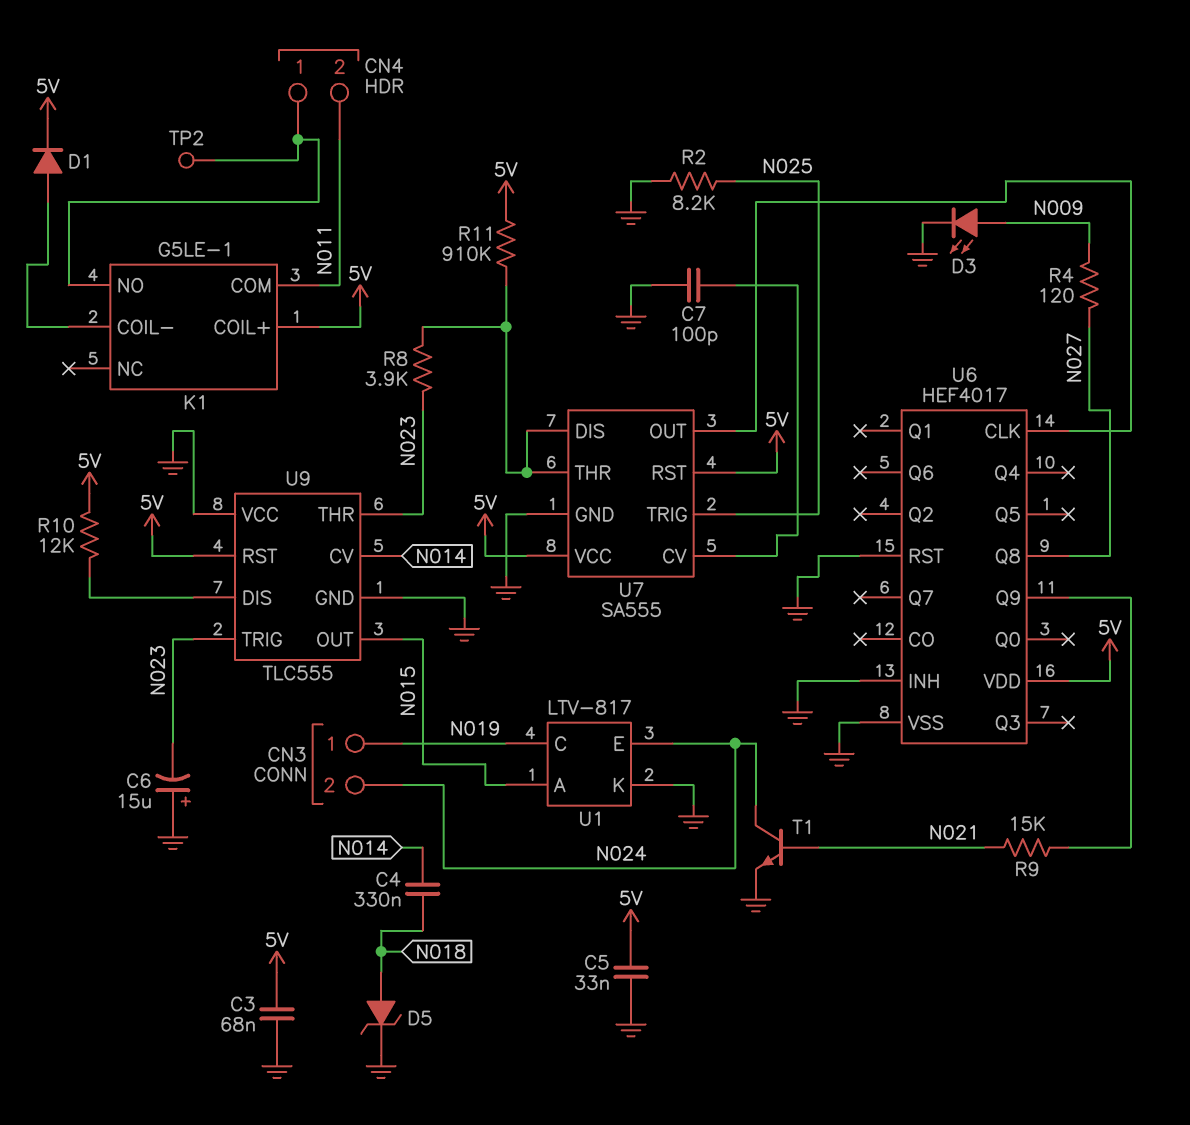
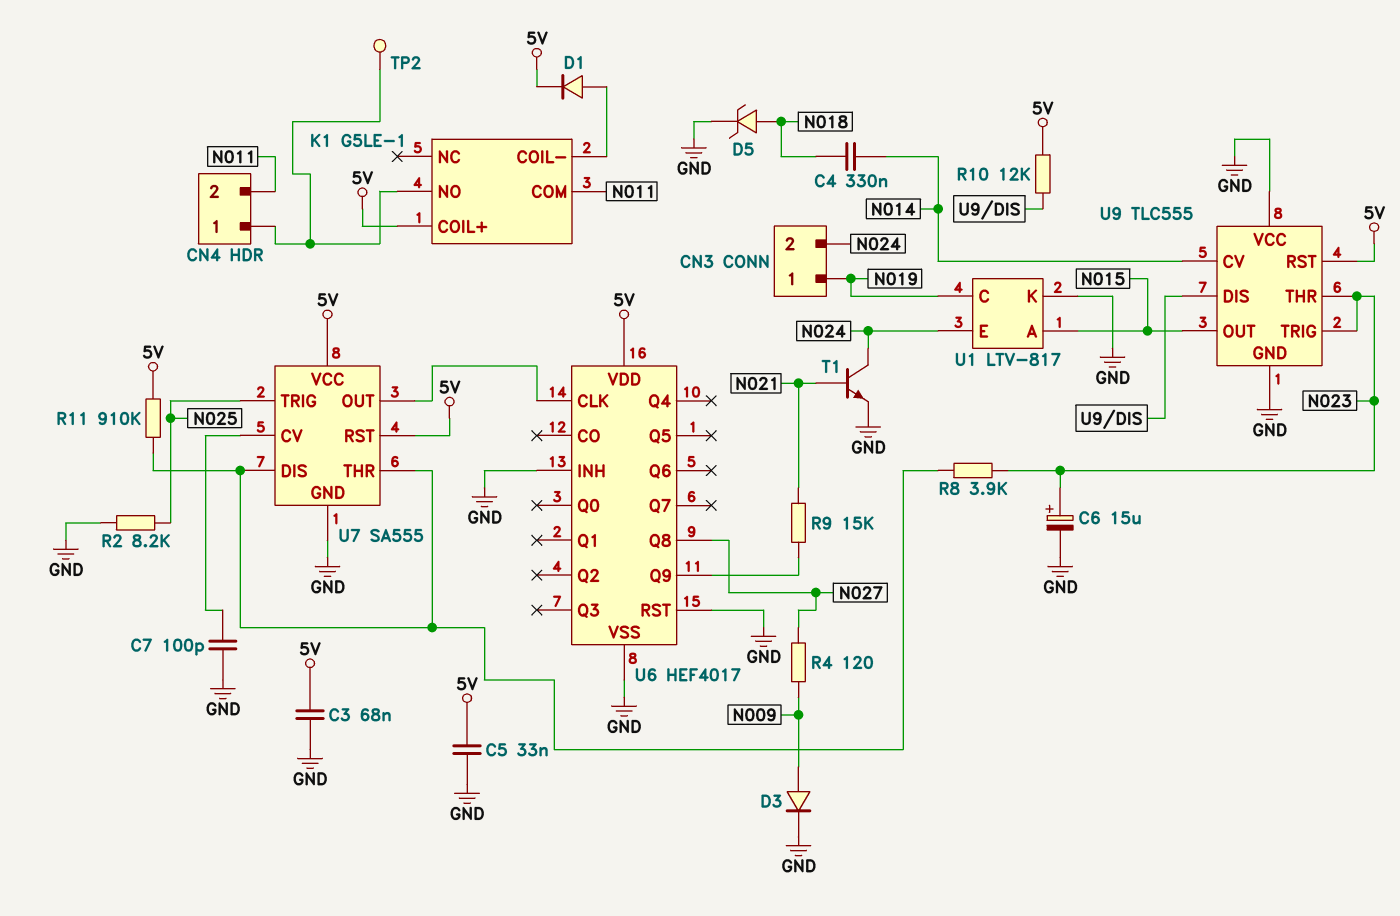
C6: 15uF (plus GND, minus N023) -> 15uF (plus N023, minus GND)
D3: LED (A N009, K GND) -> diode (A N009, K GND)

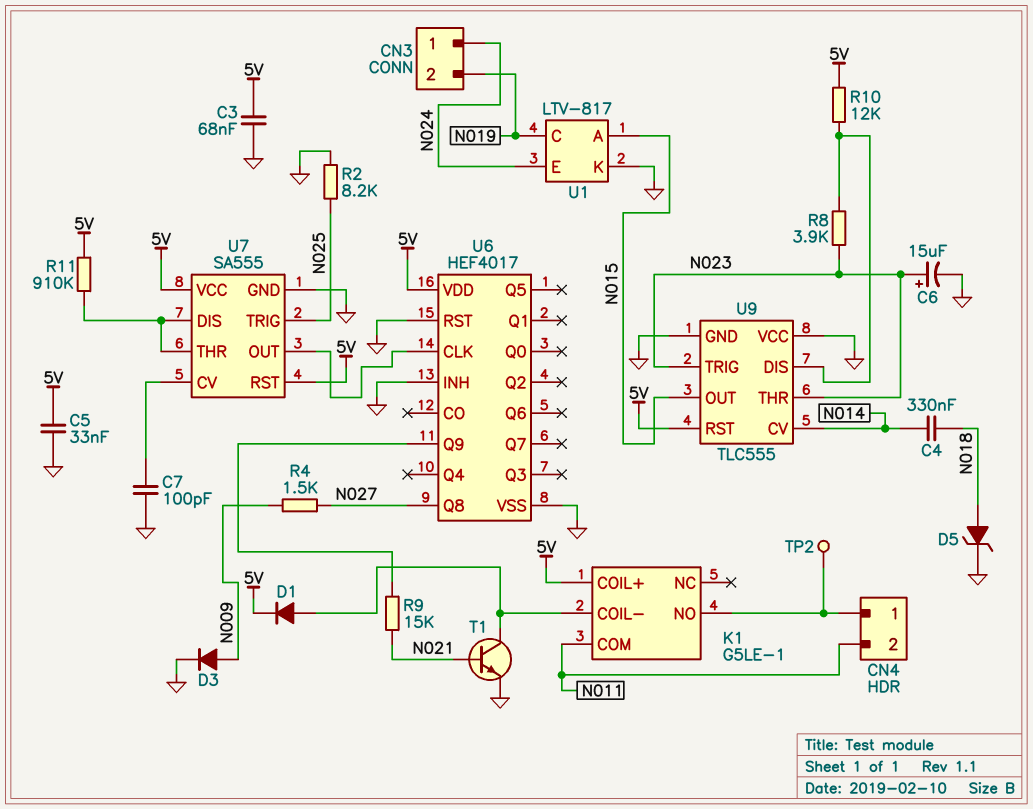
CN3 pin 1: N019 -> N024
CN3 pin 2: N024 -> N019
R4: 120 (N009, N027) -> 1.5k (N009, N027)
R8: 3.9k (N023, U7/DIS) -> 3.9k (N023, U9/DIS)
T1: NPN (B N021, C N024, E GND) -> NPN (B N021, C K1/COIL-, E GND)

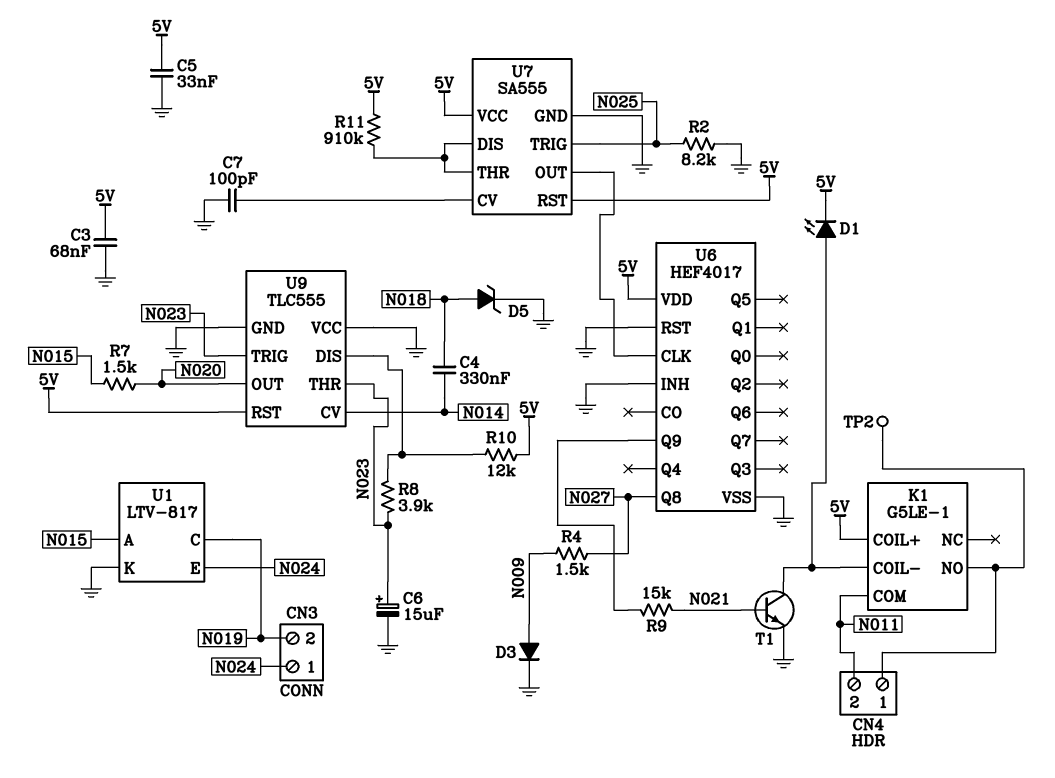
D1: diode (A K1/COIL-, K 5V) -> LED (A K1/COIL-, K 5V)
R7: none -> 1.5k (N015, N020)
U9 pin OUT: N015 -> N020

